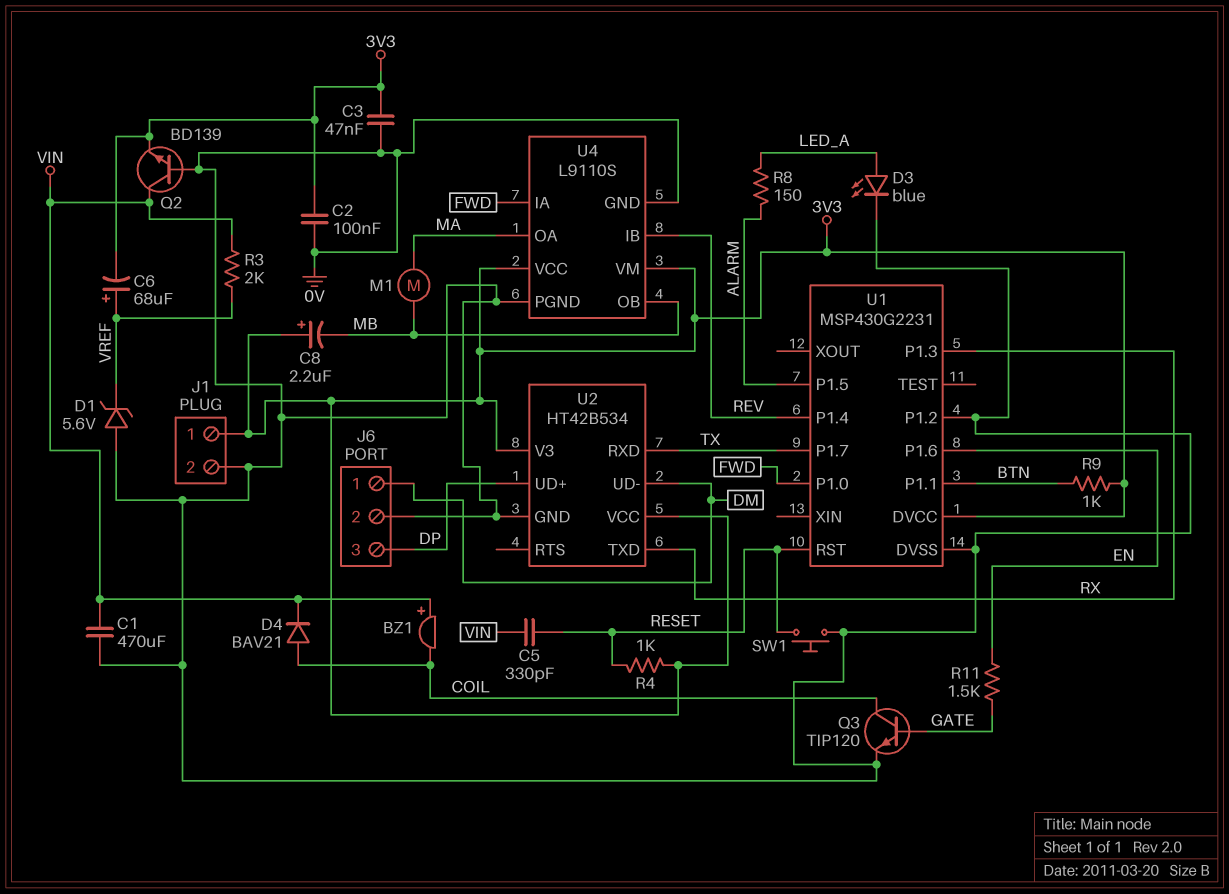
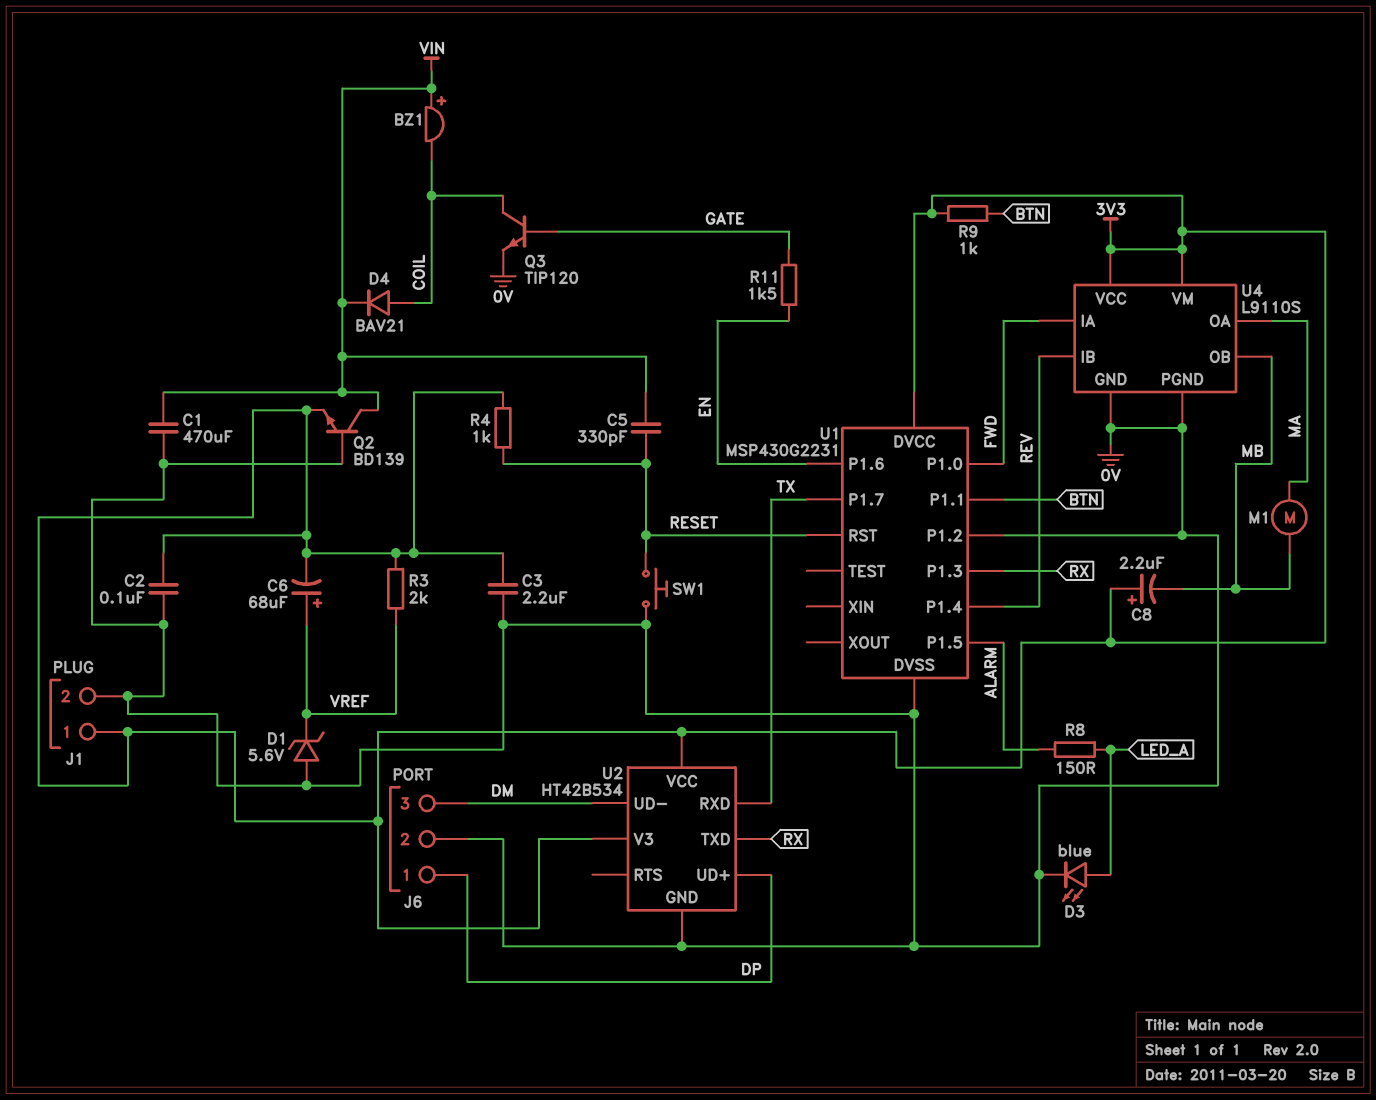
C3: 47nF (0V, 3V3) -> 2.2uF (0V, 3V3)
J6 pin 1: DM -> DP
J6 pin 3: DP -> DM
R3: 2k (VIN, VREF) -> 2k (3V3, VREF)

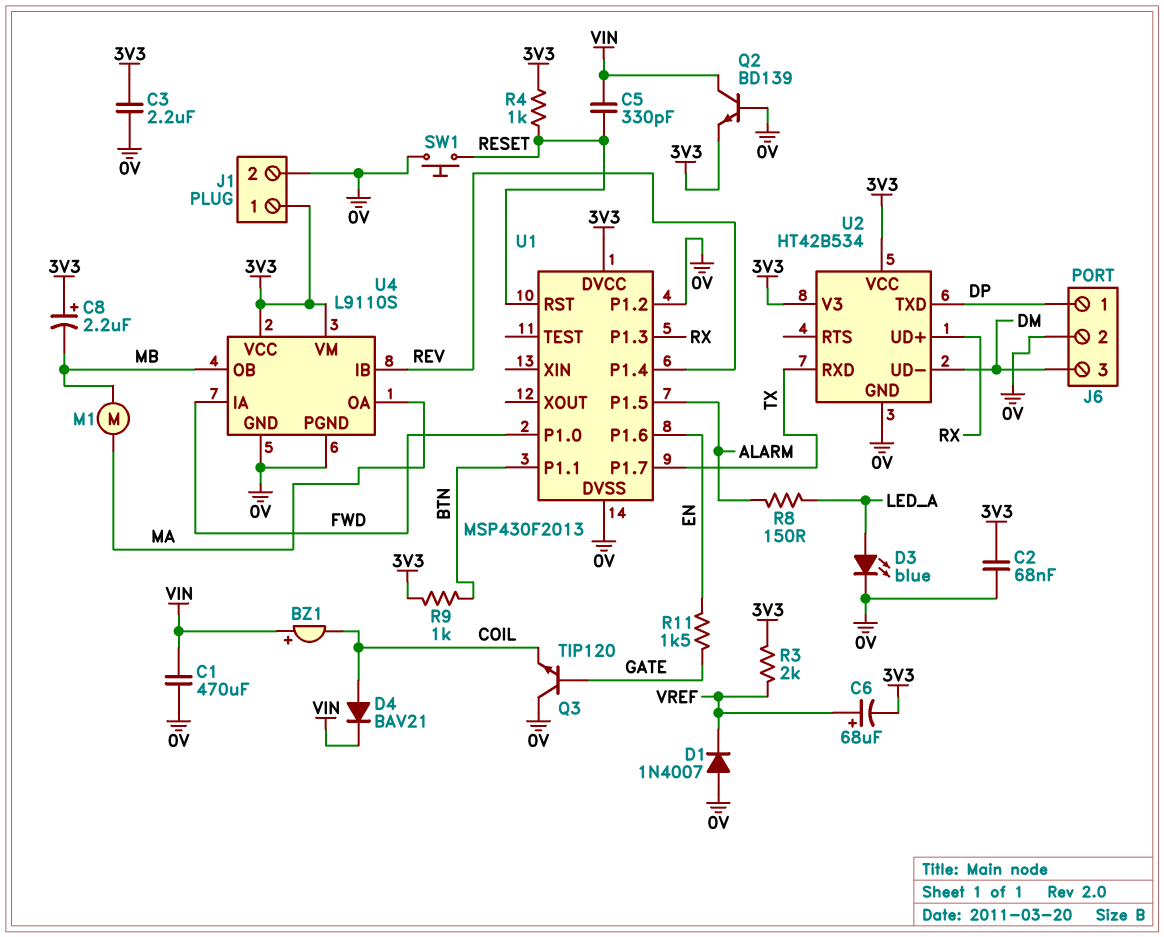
C2: 100nF (0V, 3V3) -> 68nF (0V, 3V3)
D1: zener 5.6V (A 0V, K VREF) -> diode 1N4007 (A 0V, K VREF)
Q3: NPN TIP120 (B GATE, C COIL, E 0V) -> NPN TIP120 (B GATE, C 0V, E COIL)
U1: MSP430G2231 -> MSP430F2013
U2 pin TXD: RX -> DP
U2 pin UD+: DP -> RX

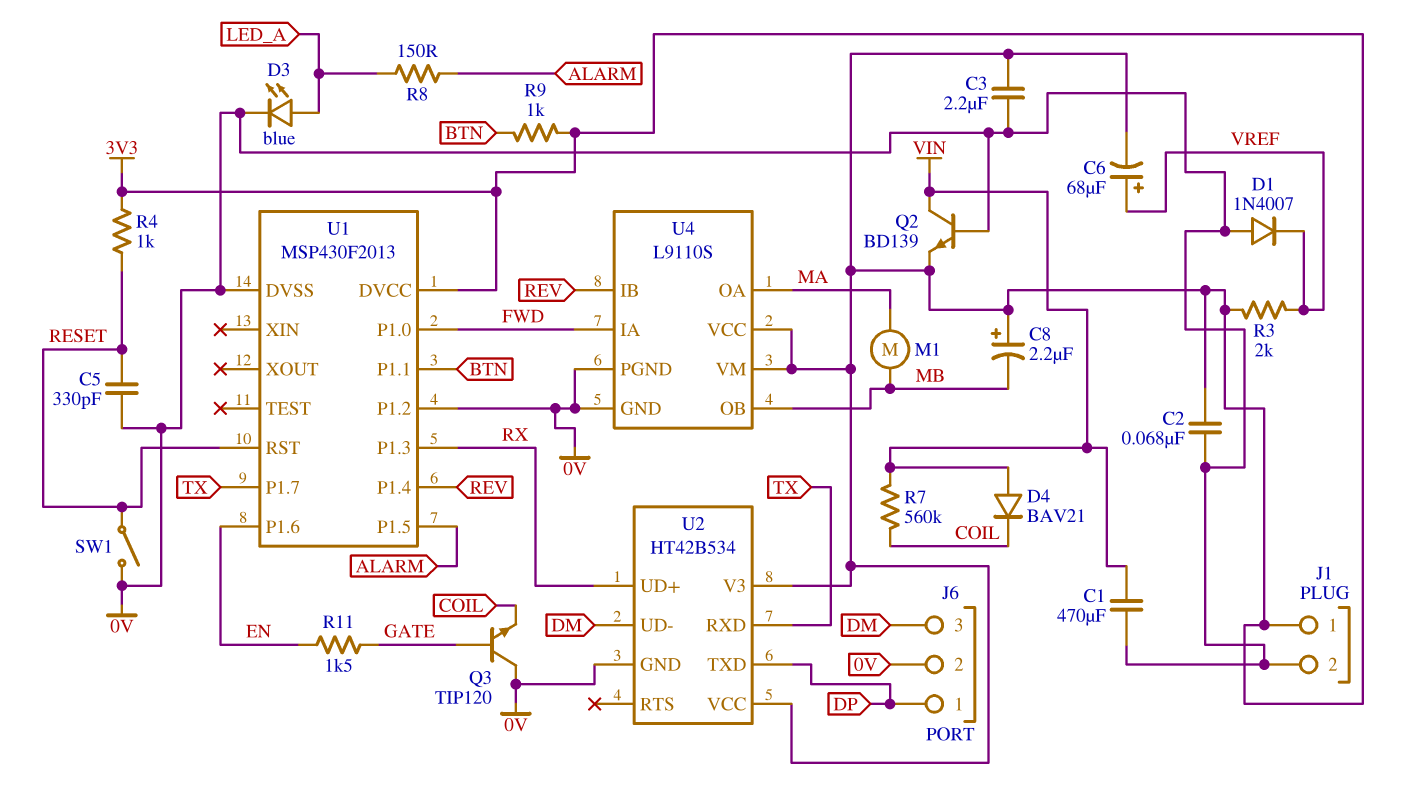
BZ1: buzzer (plus VIN, minus COIL) -> none
C5: 330pF (RESET, VIN) -> 330pF (0V, RESET)
D4: diode BAV21 (A COIL, K VIN) -> diode BAV21 (A VIN, K COIL)
R7: none -> 560k (COIL, VIN)
SW1: button (0V, RESET) -> switch (0V, RESET)

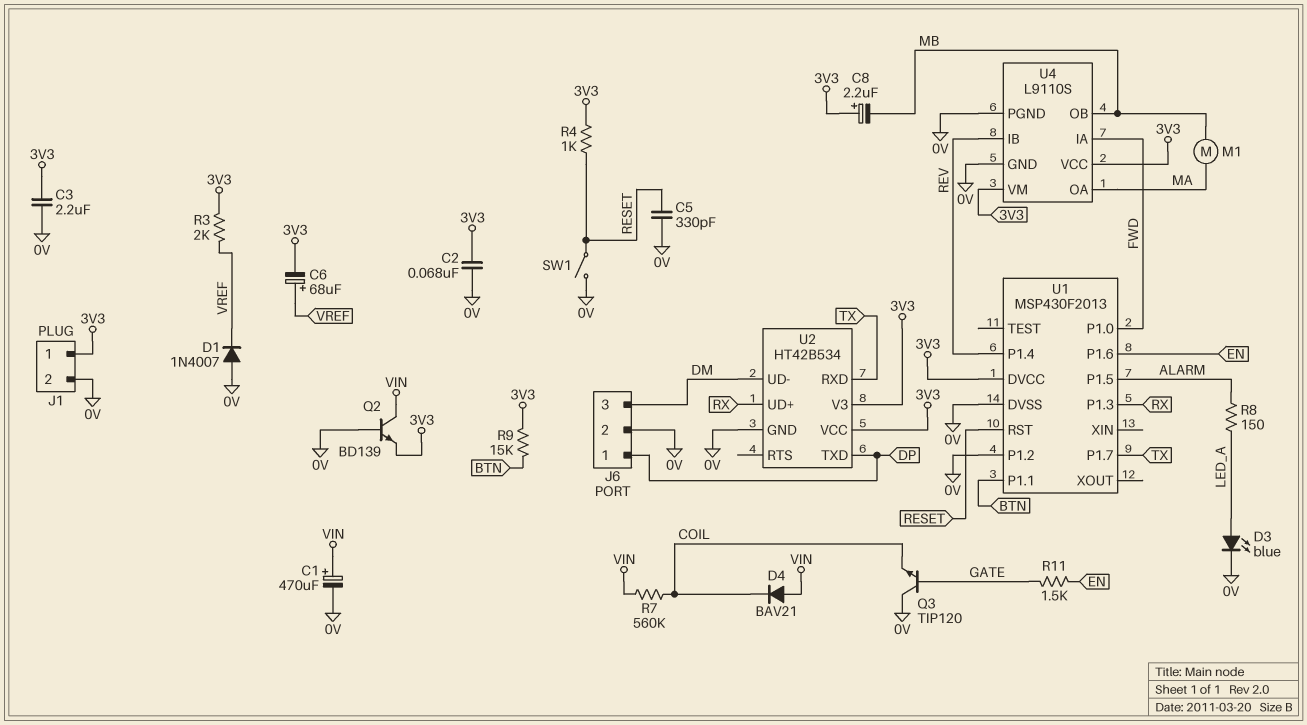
C1: 470uF (0V, VIN) -> 470uF (plus VIN, minus 0V)
R9: 1k (3V3, BTN) -> 15k (3V3, BTN)

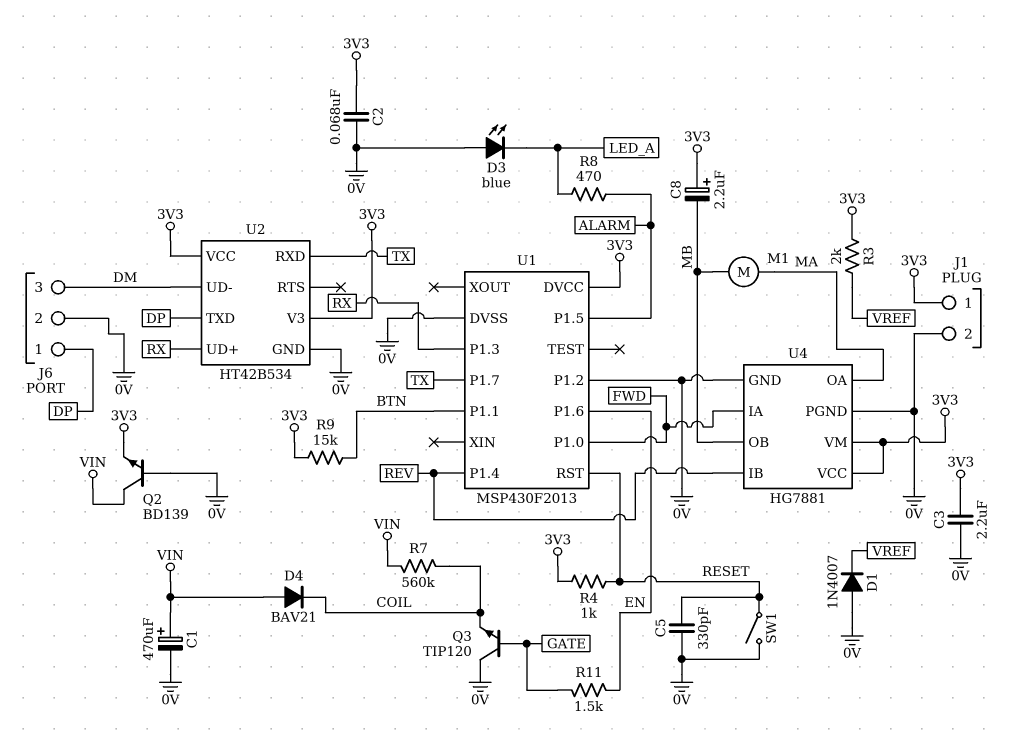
C6: 68uF (plus VREF, minus 3V3) -> none
D3: LED blue (A LED_A, K 0V) -> LED blue (A 0V, K LED_A)
R8: 150 (ALARM, LED_A) -> 470 (ALARM, LED_A)
U4: L9110S -> HG7881

